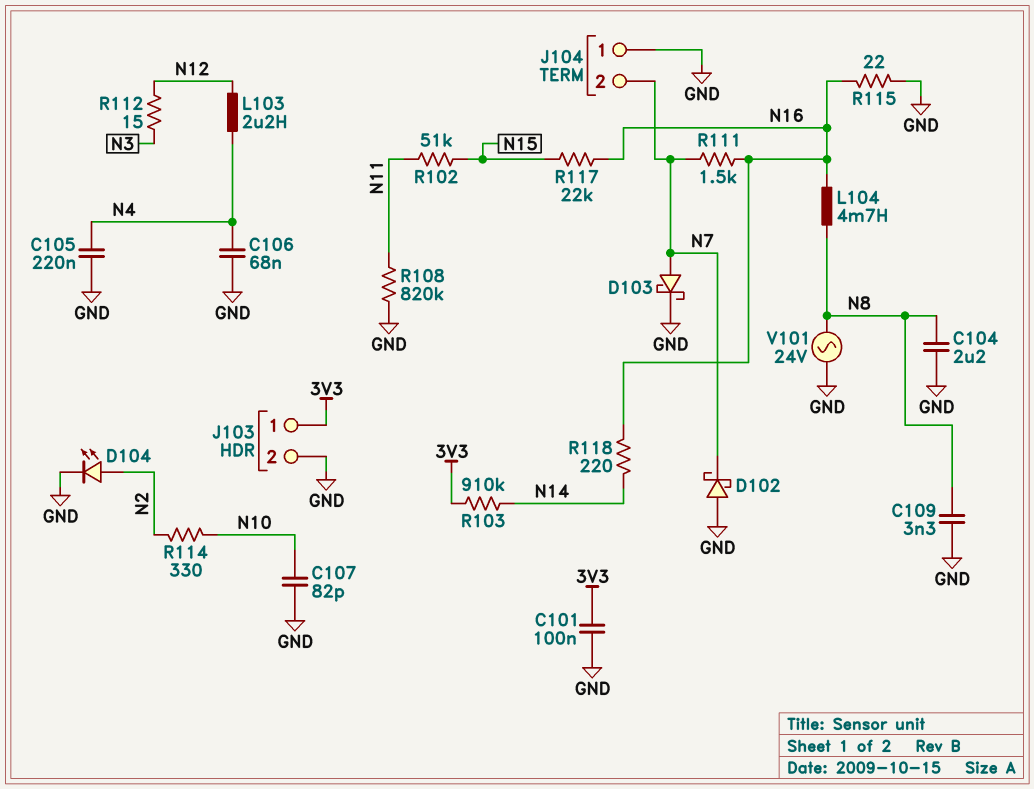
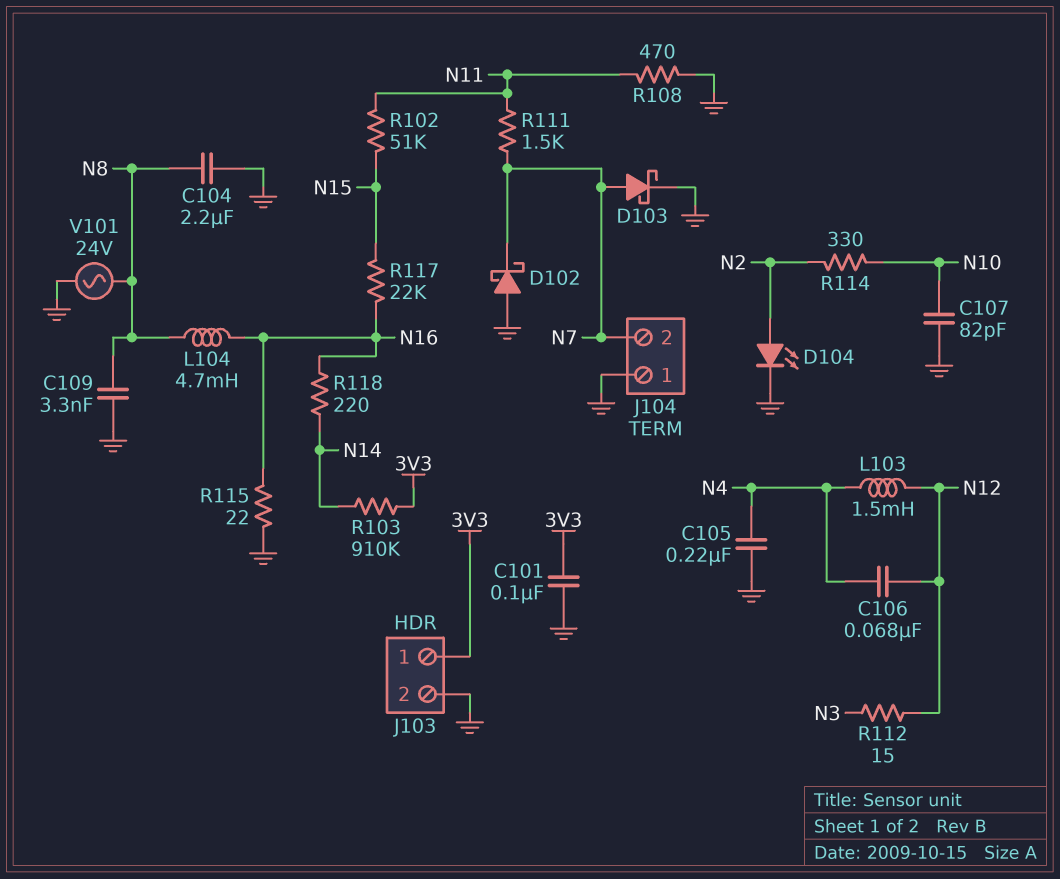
C106: 68nF (GND, N4) -> 68nF (N4, N12)
L103: 2.2uH (N4, N12) -> 1.5mH (N4, N12)
R108: 820k (GND, N11) -> 470 (GND, N11)
R111: 1.5k (N7, N16) -> 1.5k (N7, N11)

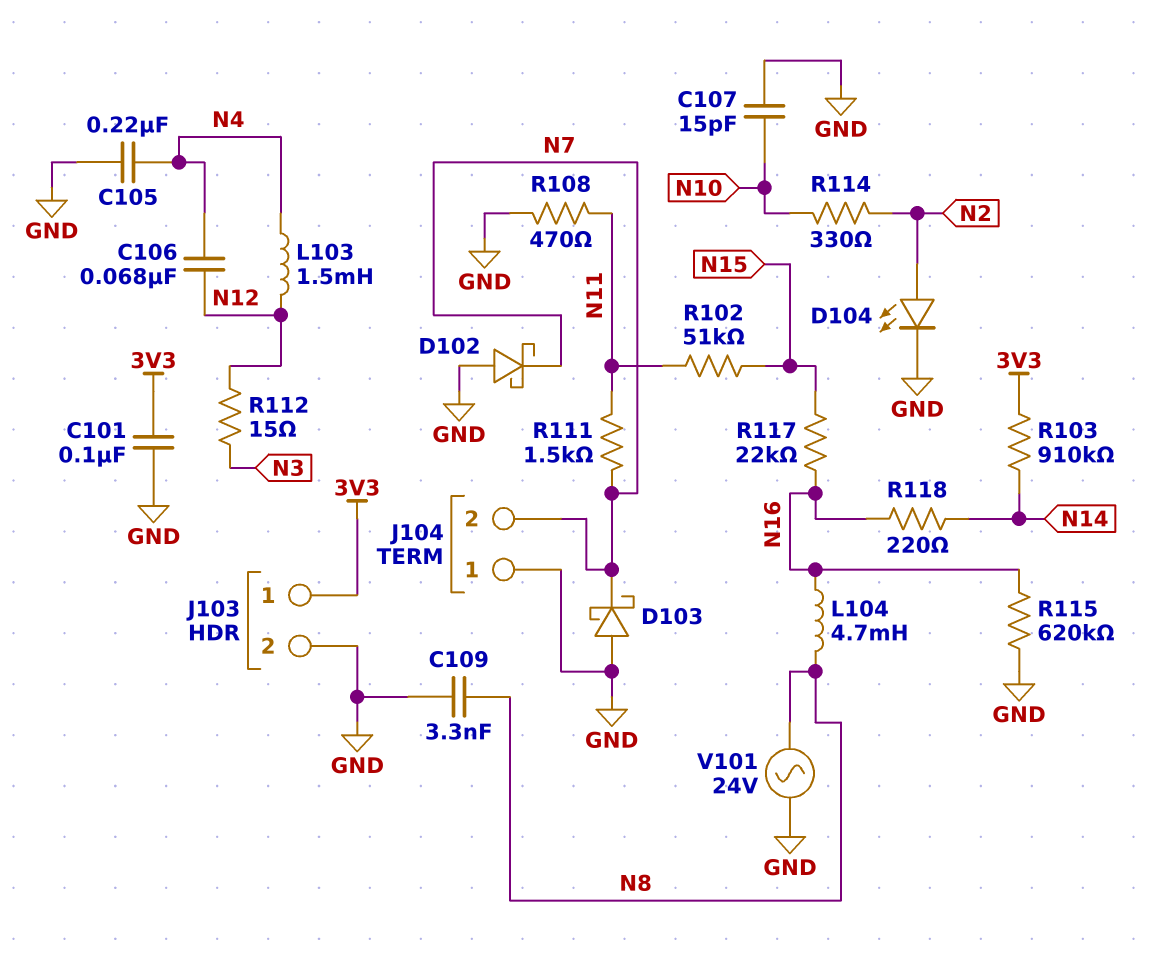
C104: 2.2uF (GND, N8) -> none
C107: 82pF (GND, N10) -> 15pF (GND, N10)
D103: schottky (A N7, K GND) -> schottky (A GND, K N7)
R115: 22 (GND, N16) -> 620k (GND, N16)

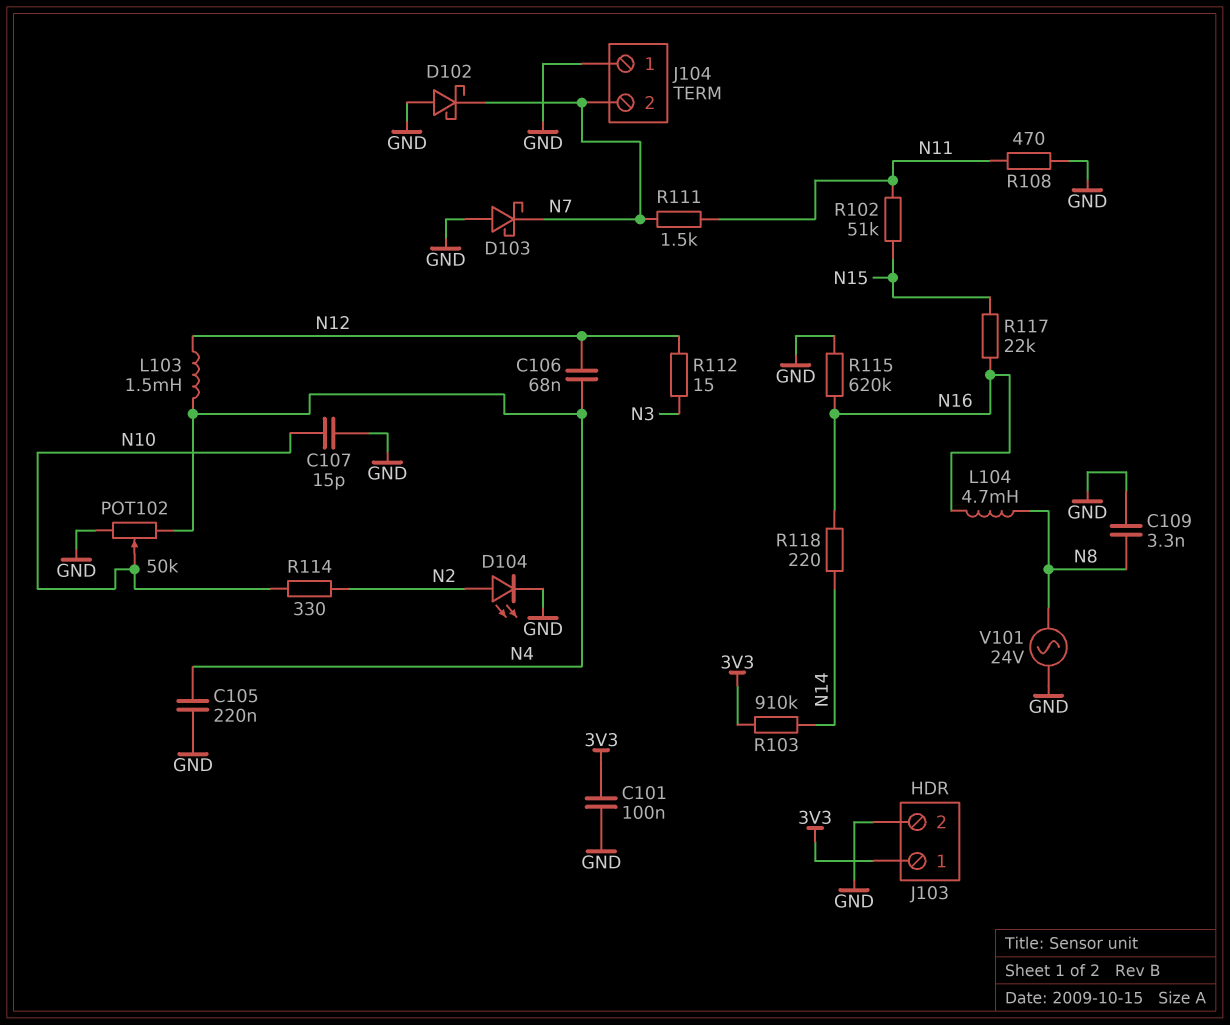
POT102: none -> 50k (GND, N4, wiper N10)

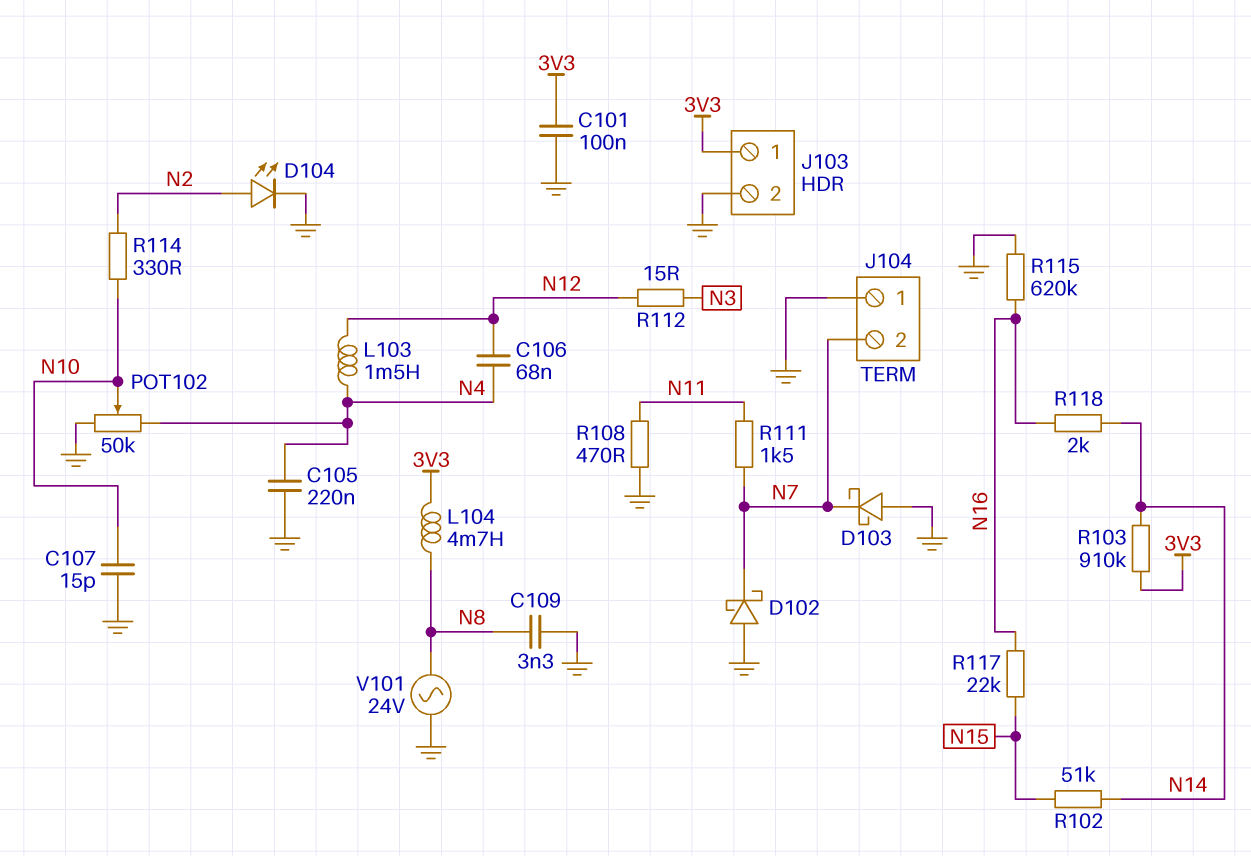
L104: 4.7mH (N8, N16) -> 4.7mH (3V3, N8)
R102: 51k (N11, N15) -> 51k (N14, N15)
R118: 220 (N14, N16) -> 2k (N14, N16)

